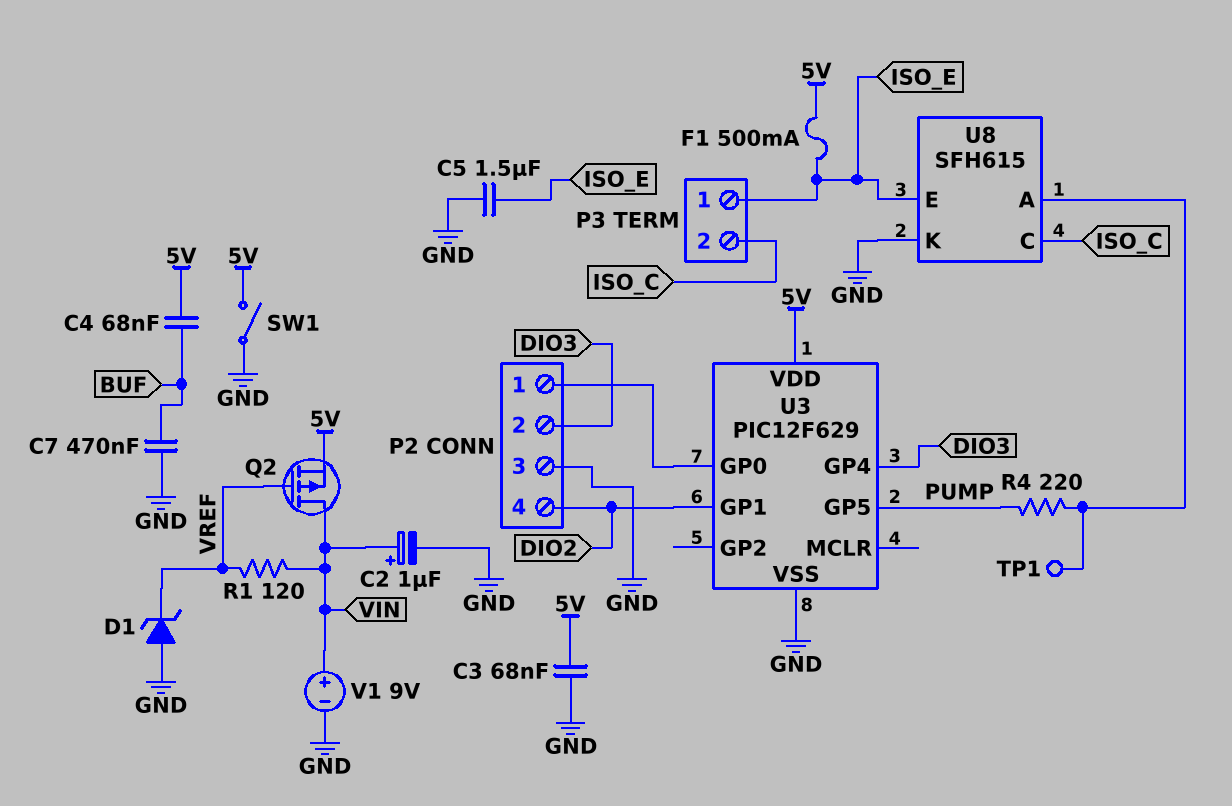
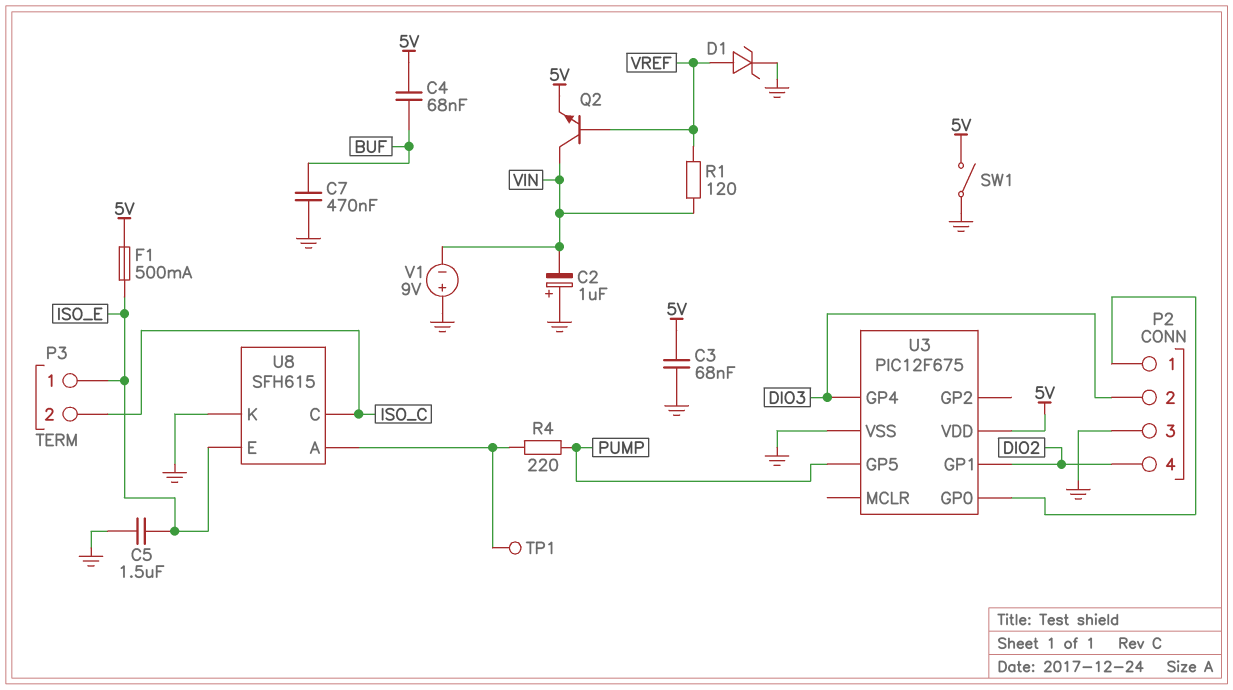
C2: 1uF (plus VIN, minus GND) -> 1uF (plus GND, minus VIN)
D1: zener (A GND, K VREF) -> zener (A VREF, K GND)
Q2: PMOS (G VREF, D VIN, S 5V) -> NPN (B VREF, C VIN, E 5V)
U3: PIC12F629 -> PIC12F675
V1: 9V (plus VIN, minus GND) -> 9V (plus GND, minus VIN)

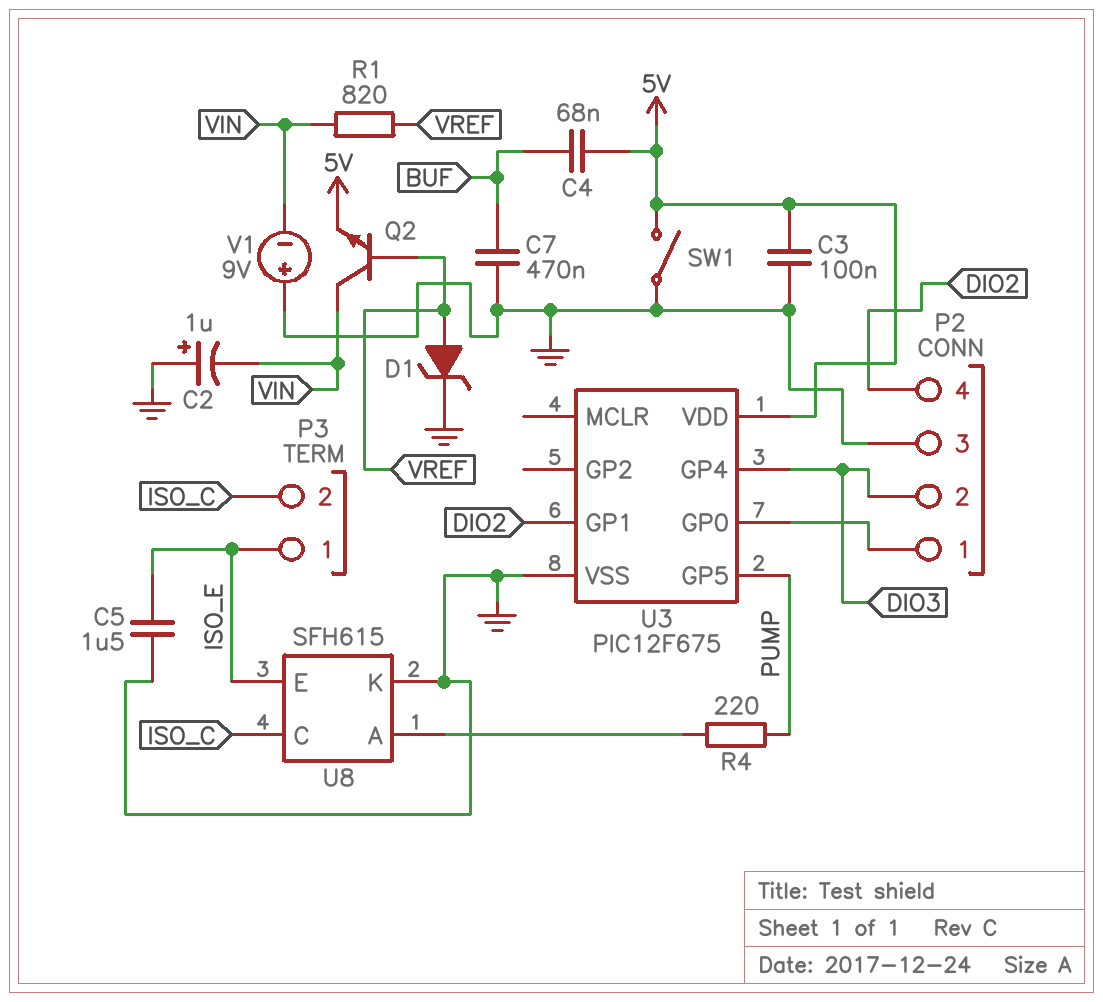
C3: 68nF (5V, GND) -> 100nF (5V, GND)
F1: 500mA (5V, ISO_E) -> none
R1: 120 (VIN, VREF) -> 820 (VIN, VREF)
TP1: test point (U8/A) -> none

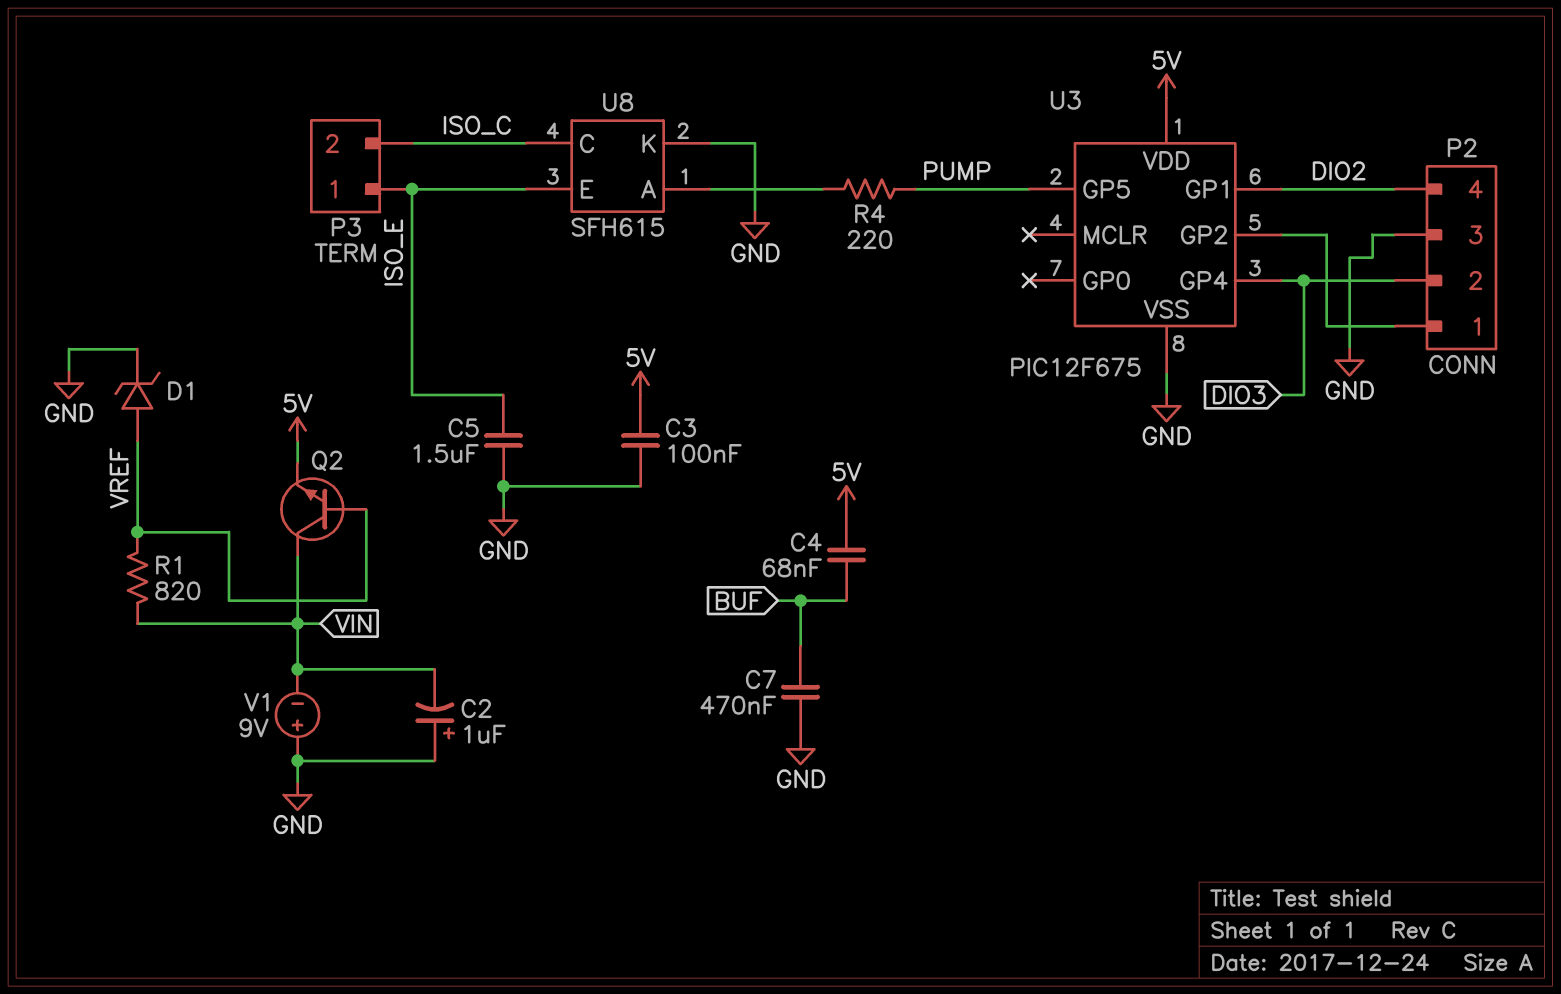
SW1: switch (5V, GND) -> none
U3 pin GP0: P2/1 -> none
U3 pin GP2: none -> P2/1

